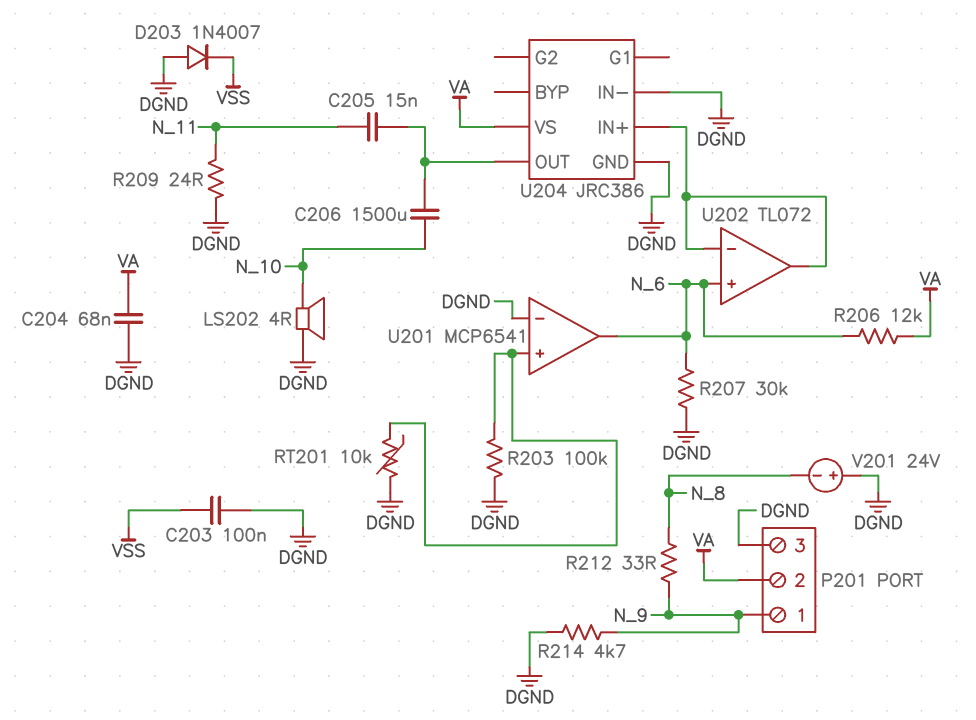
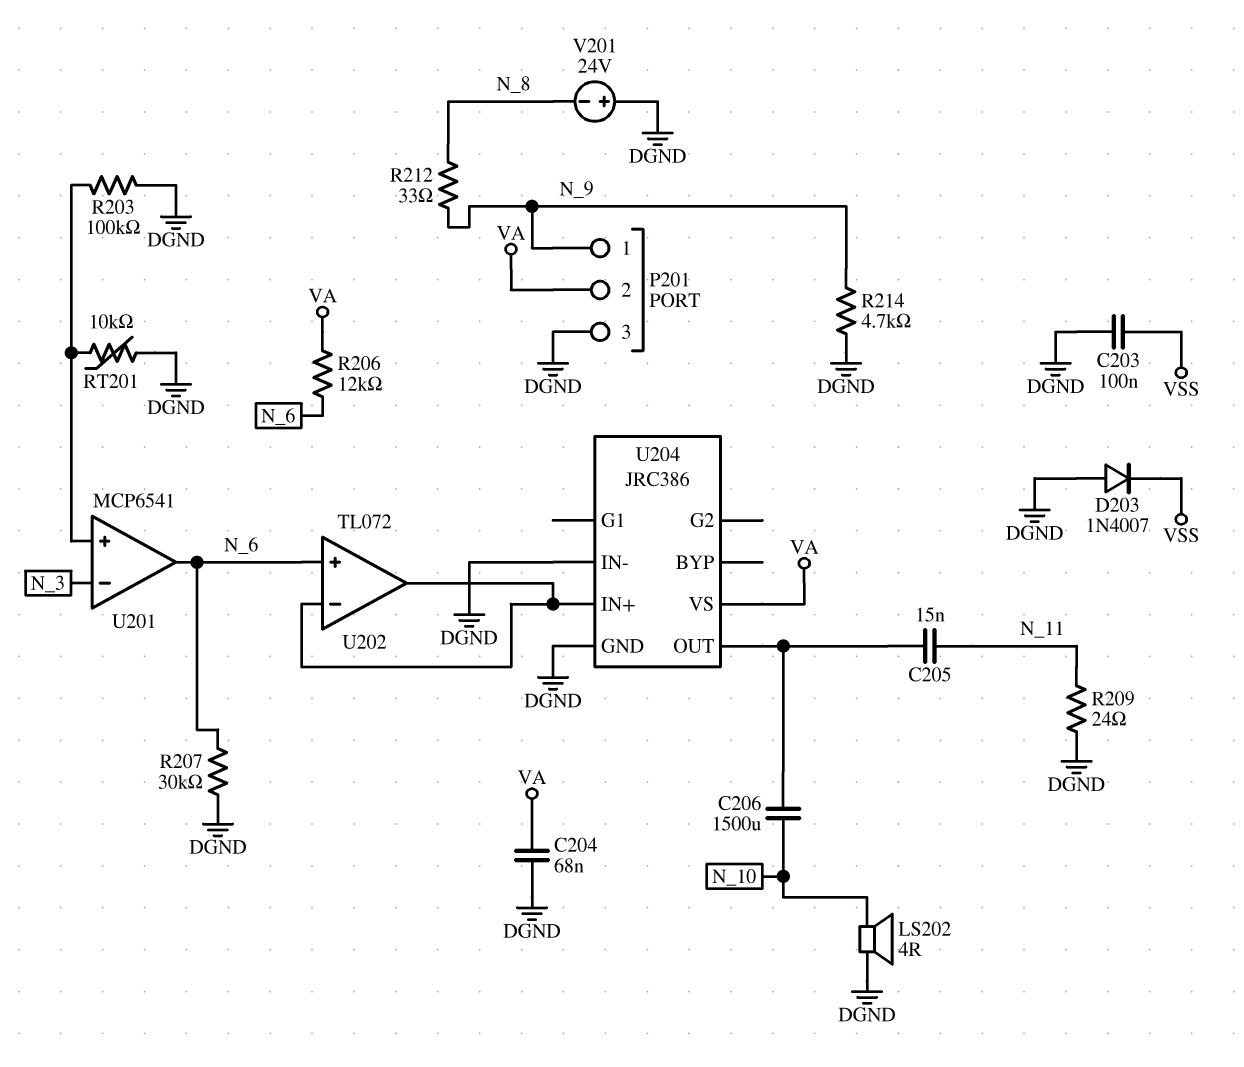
U201 pin in-: DGND -> N_3

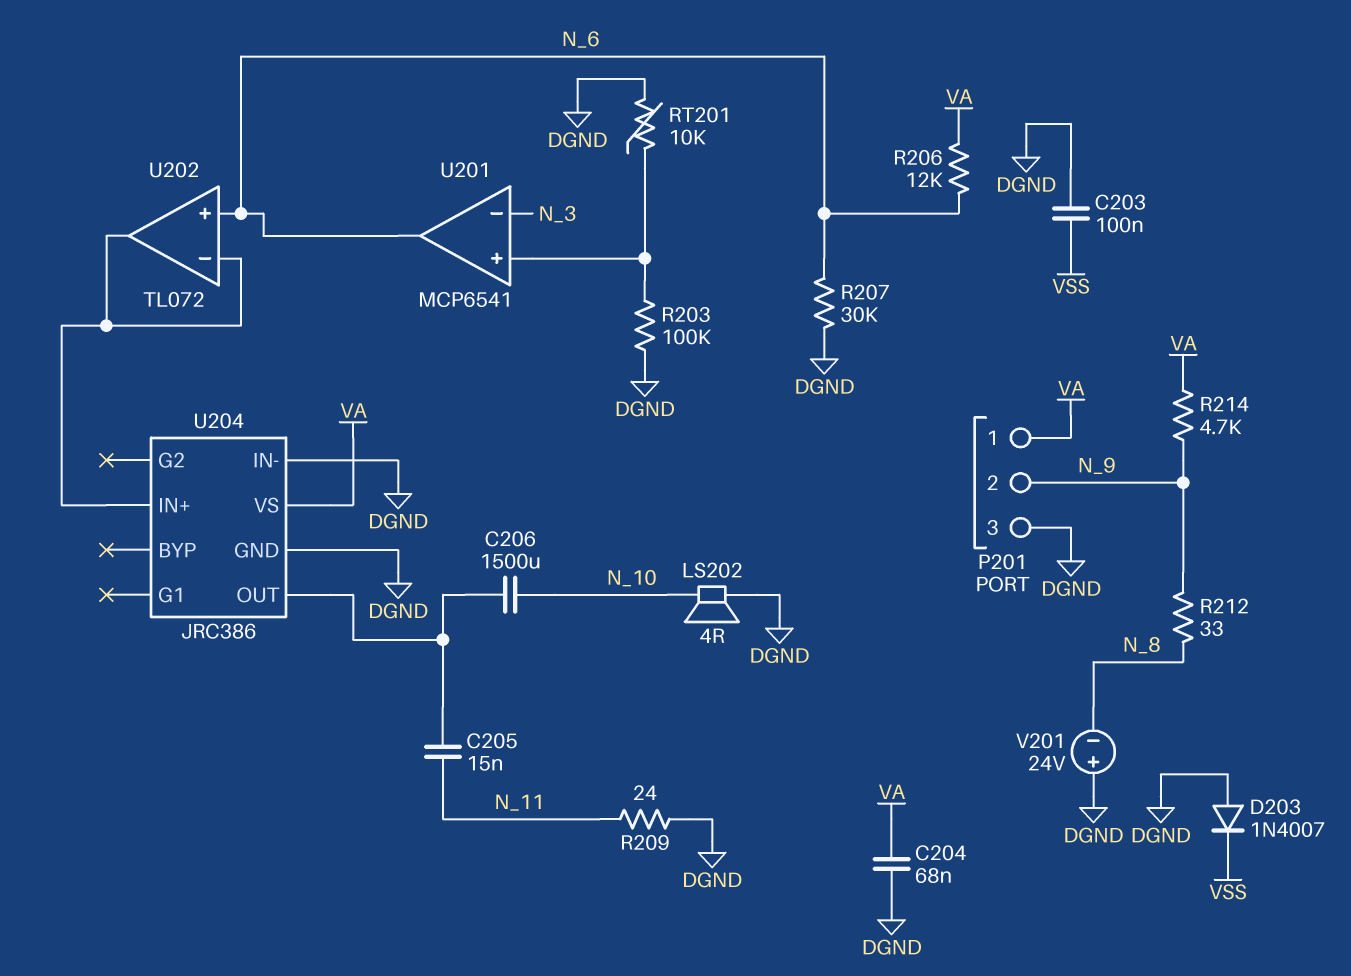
P201 pin 1: N_9 -> VA
P201 pin 2: VA -> N_9
R214: 4.7k (DGND, N_9) -> 4.7k (N_9, VA)

